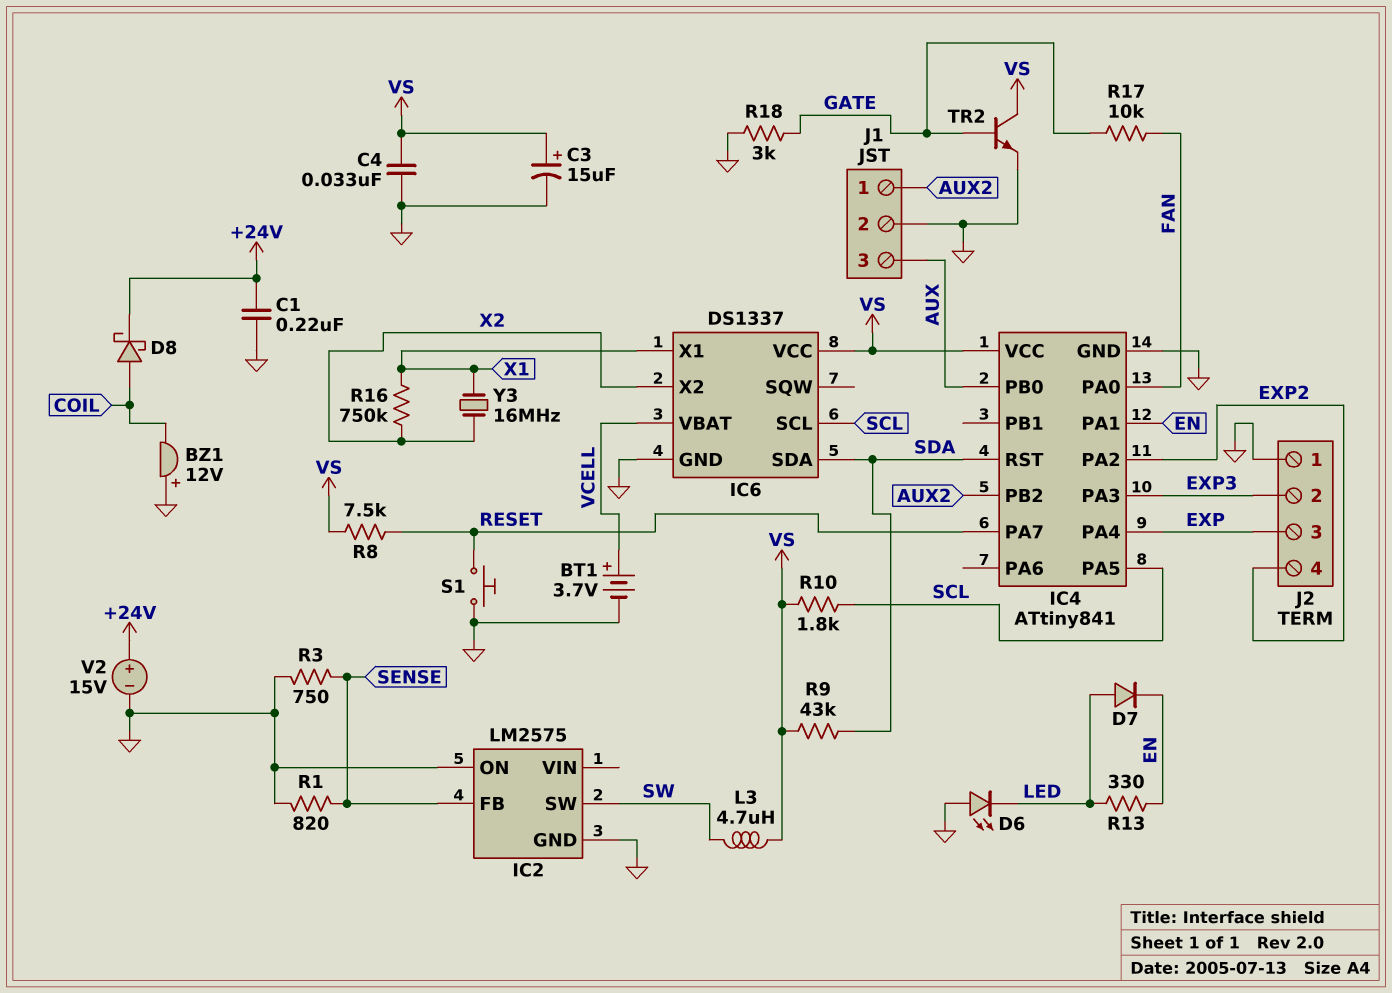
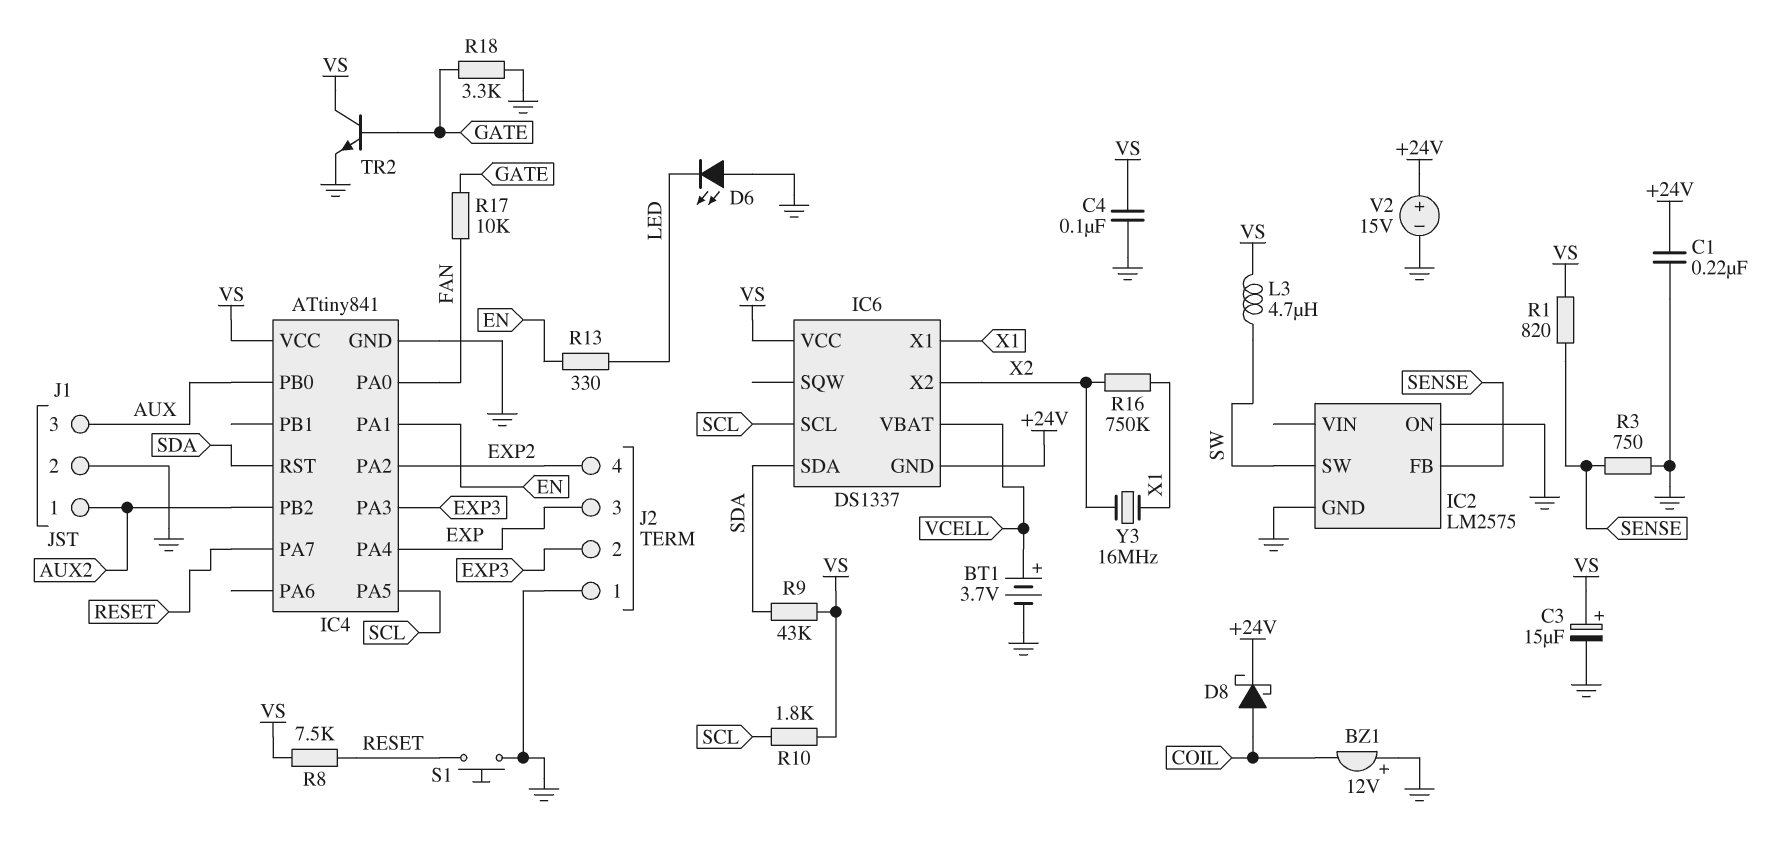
C4: 33nF (GND, VS) -> 100nF (GND, VS)
D7: diode (A LED, K EN) -> none
IC6 pin GND: GND -> +24V
R1: 820 (GND, SENSE) -> 820 (SENSE, VS)
R18: 3k (GATE, GND) -> 3.3k (GATE, GND)

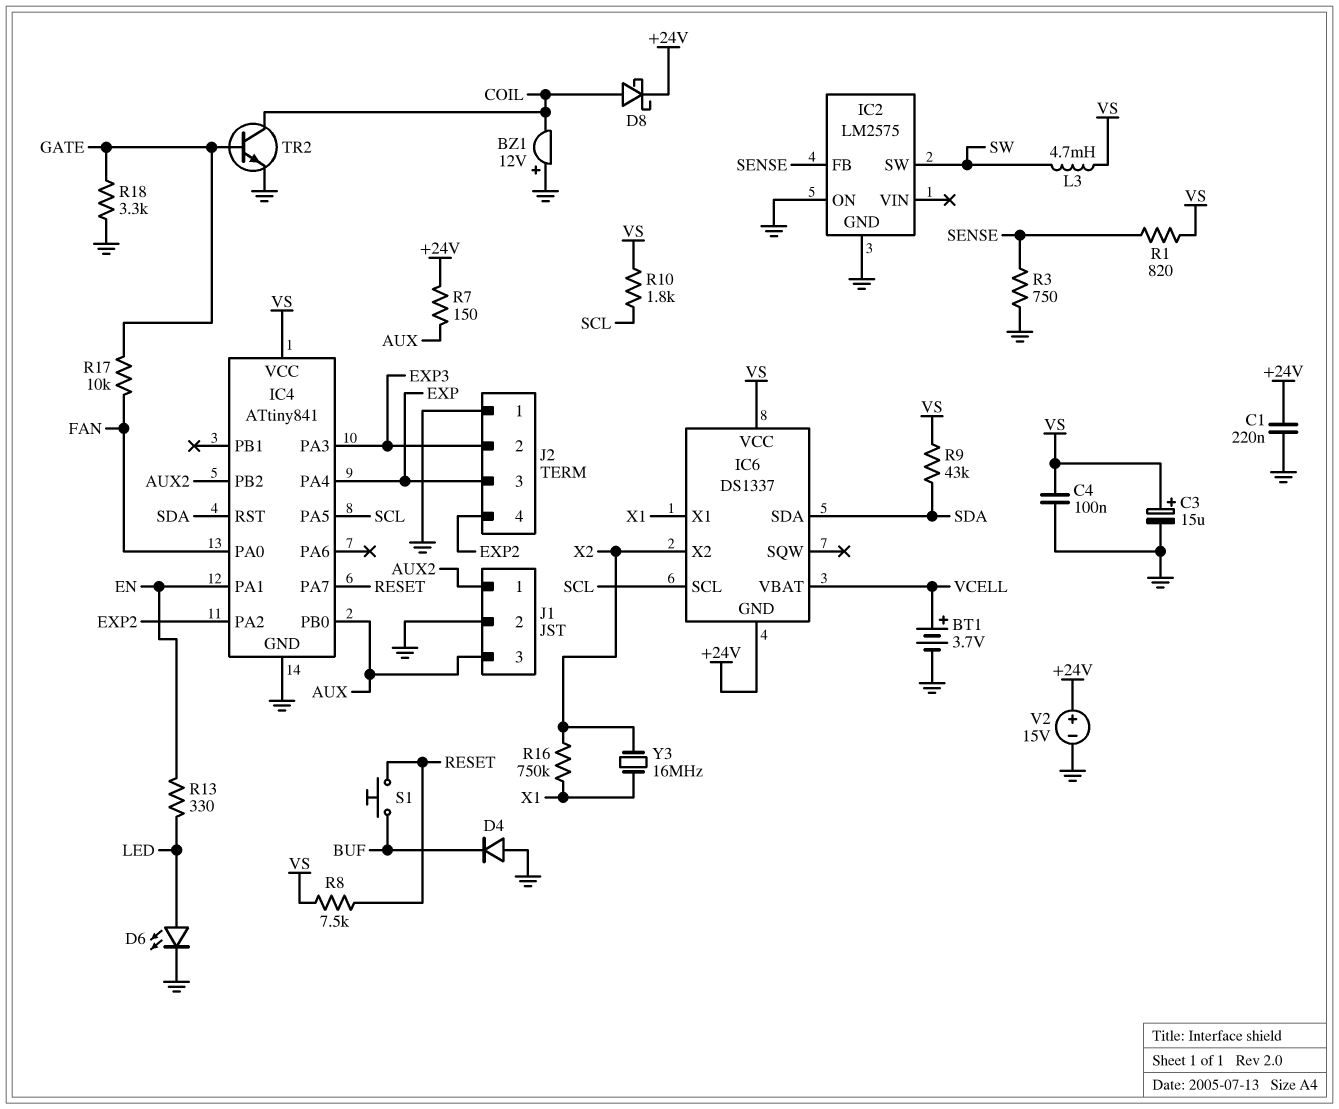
D4: none -> diode (A GND, K BUF)
D6: LED (A GND, K LED) -> LED (A LED, K GND)
L3: 4.7uH (SW, VS) -> 4.7mH (SW, VS)
R7: none -> 150 (+24V, AUX)
S1: button (GND, RESET) -> button (BUF, RESET)
TR2: NPN (B GATE, C VS, E GND) -> NPN (B GATE, C COIL, E GND)

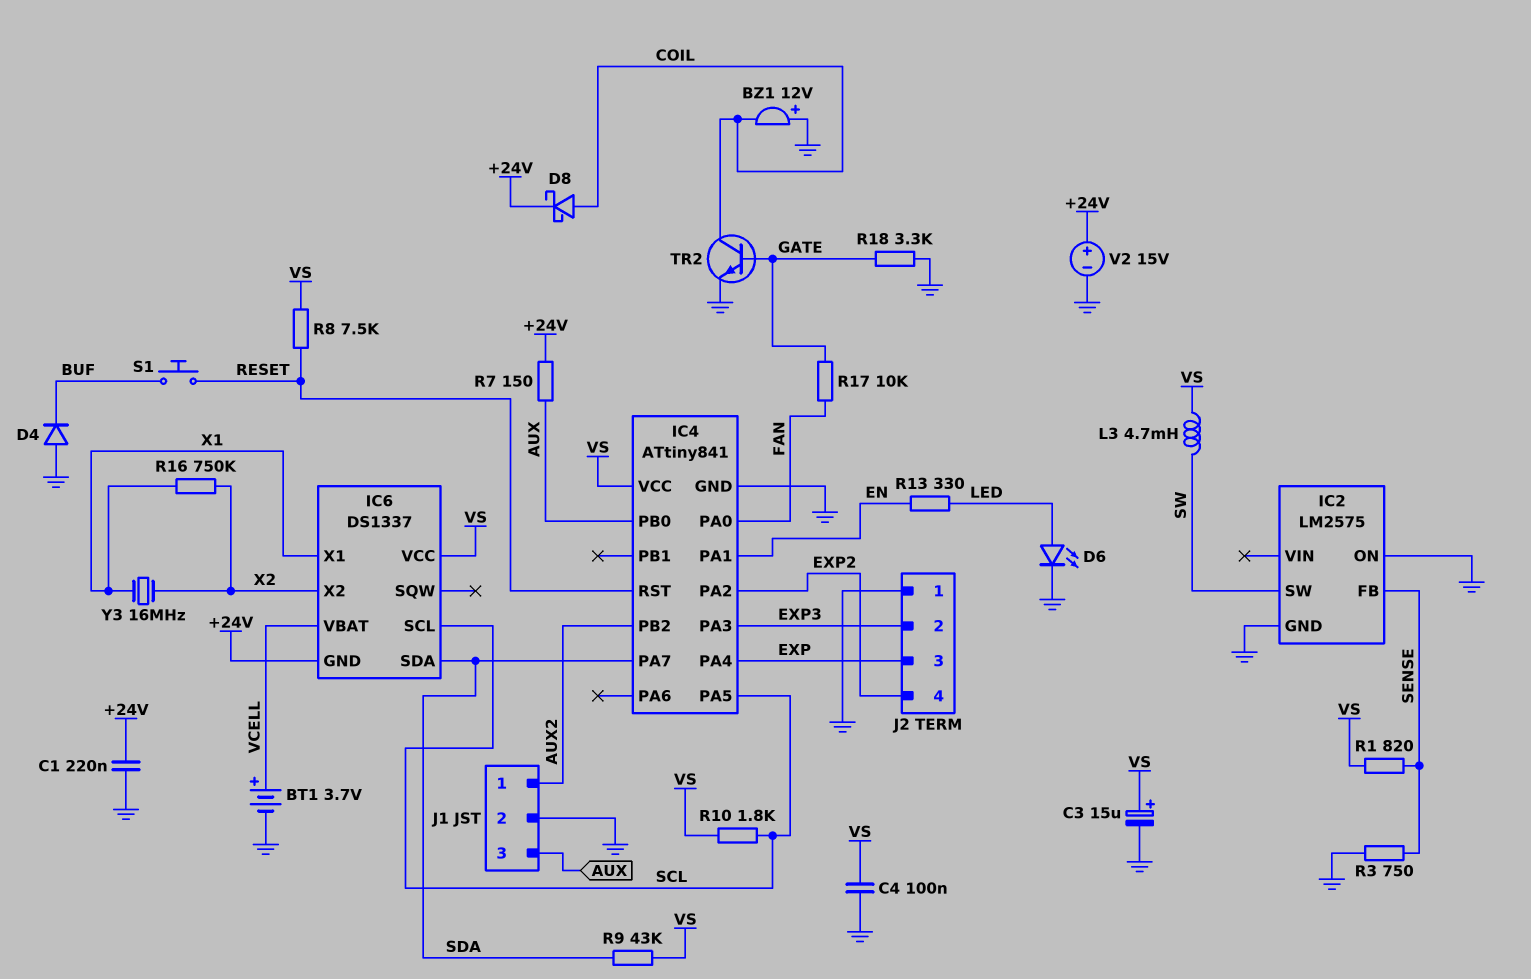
IC4 pin PA7: RESET -> SDA
IC4 pin RST: SDA -> RESET

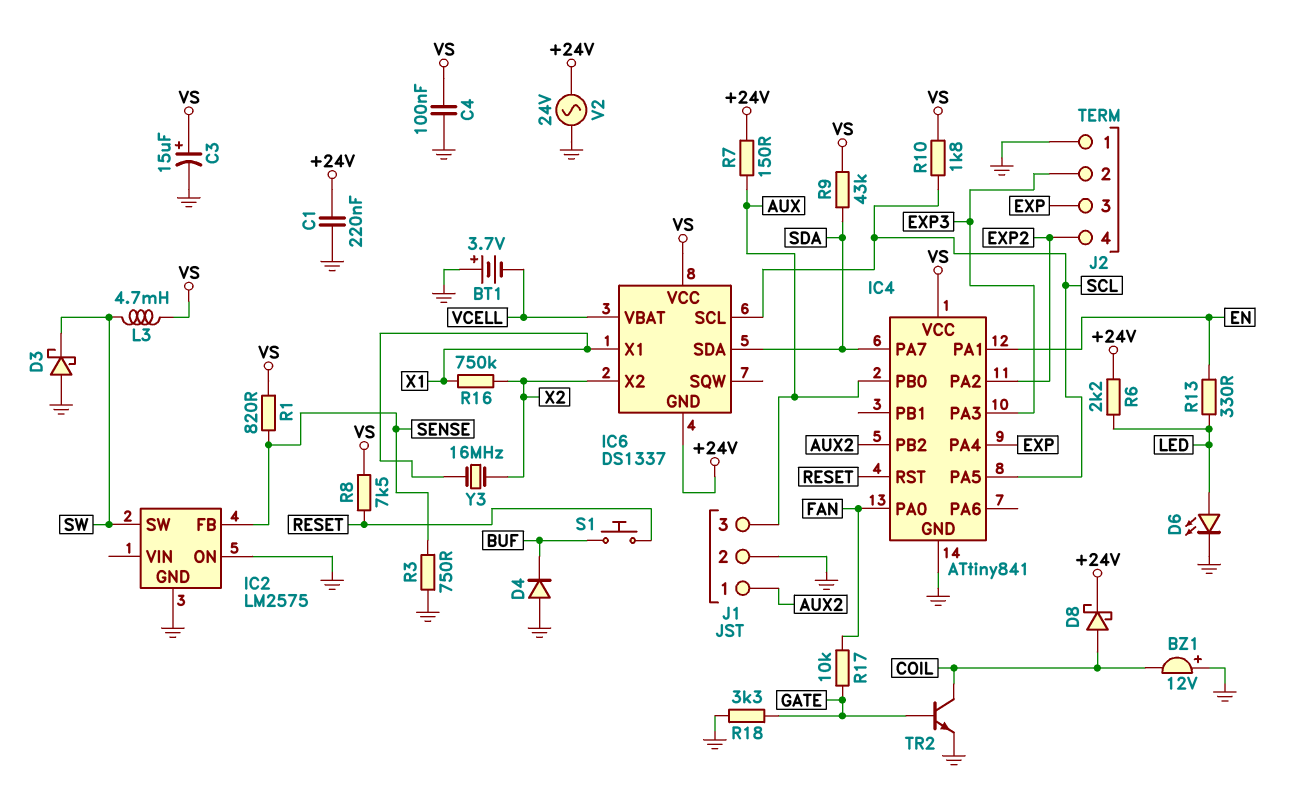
BT1: 3.7V (plus VCELL, minus GND) -> 3.7V (plus GND, minus VCELL)
D3: none -> schottky (A GND, K SW)
R6: none -> 2.2k (+24V, LED)
V2: 15V (plus +24V, minus GND) -> AC 24V (+24V, GND)

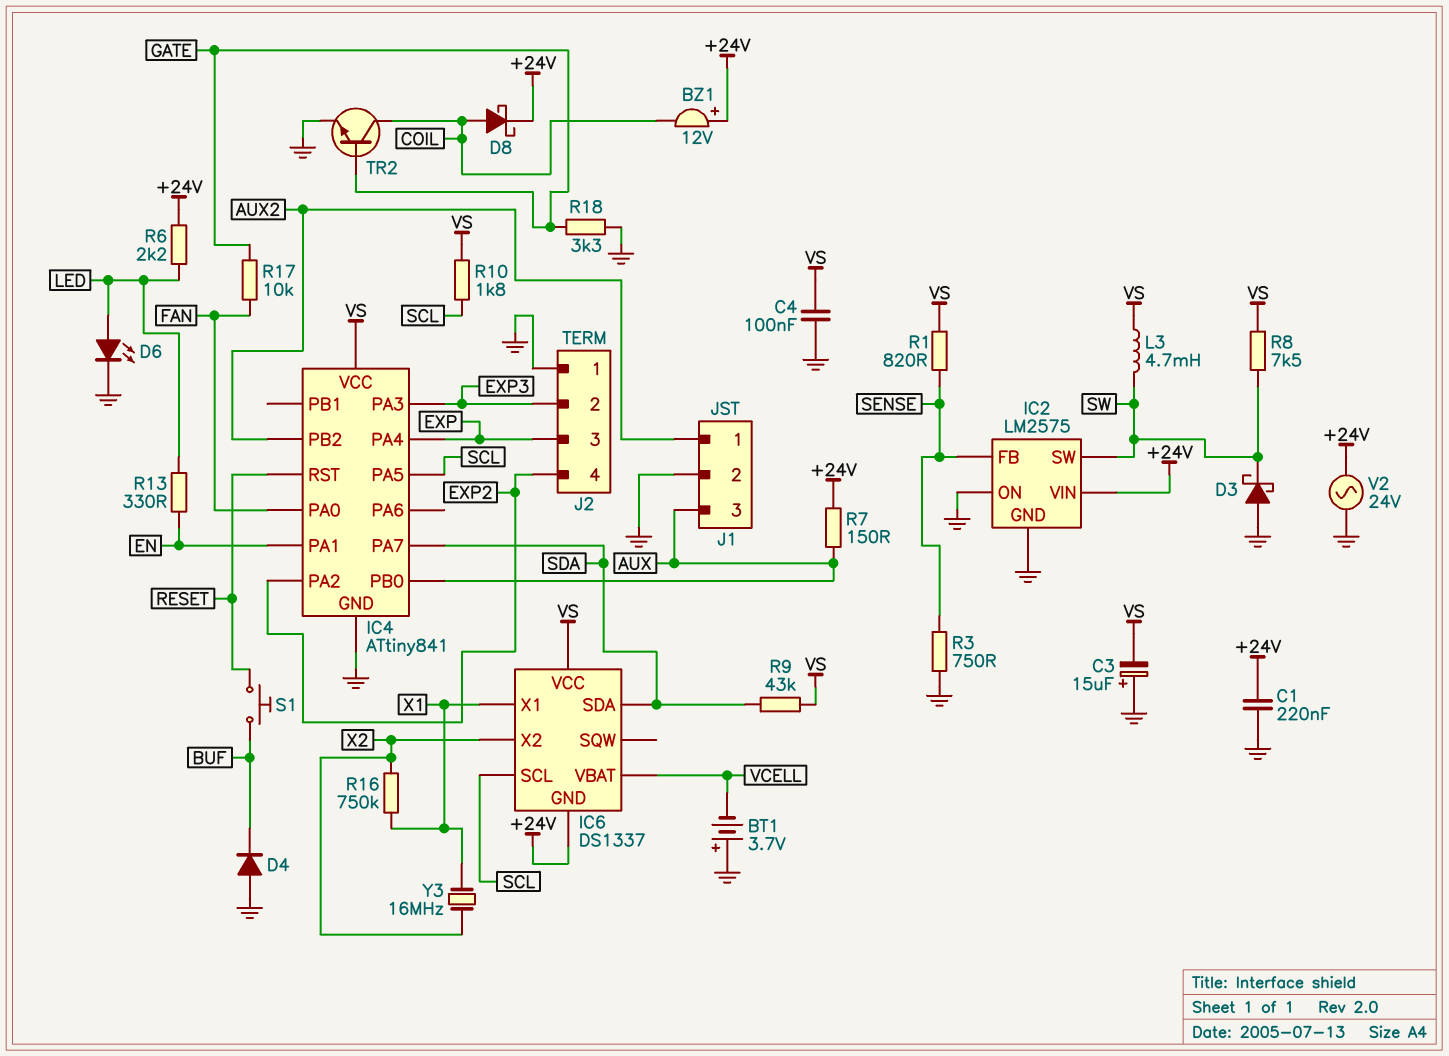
BZ1: buzzer 12V (plus GND, minus COIL) -> buzzer 12V (plus +24V, minus COIL)
C3: 15uF (plus VS, minus GND) -> 15uF (plus GND, minus VS)
IC2 pin VIN: none -> +24V
R8: 7.5k (RESET, VS) -> 7.5k (SW, VS)

